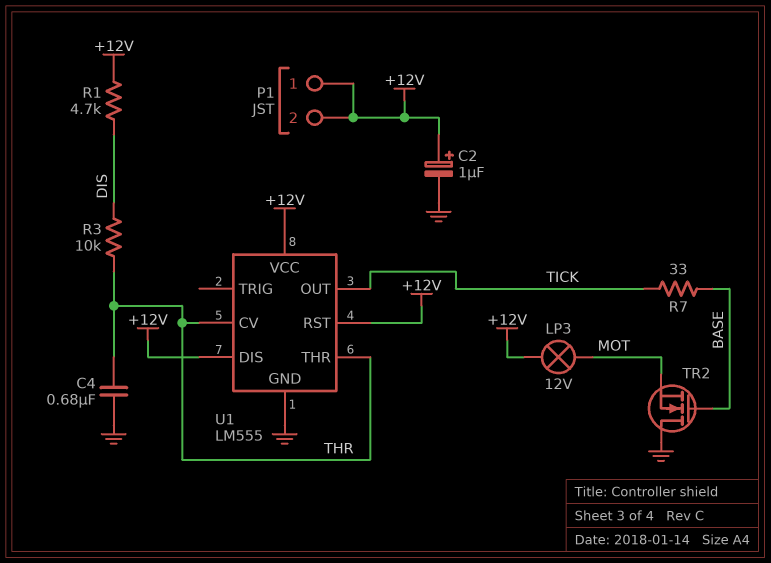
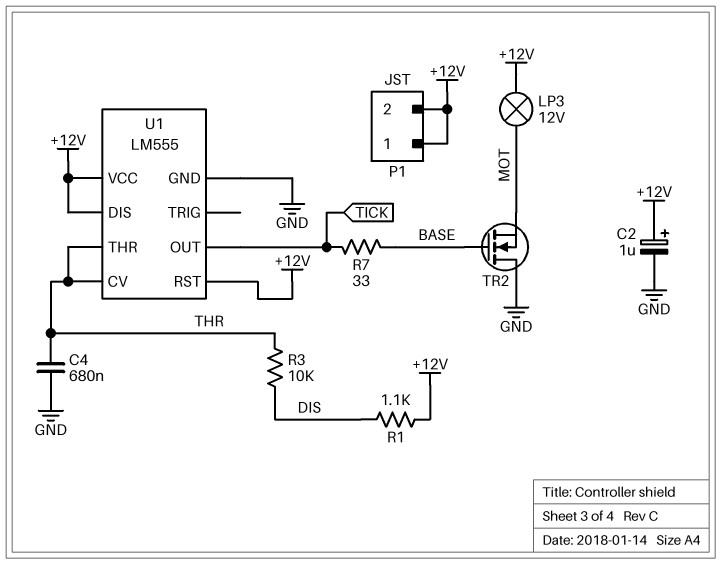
R1: 4.7k (+12V, DIS) -> 1.1k (+12V, DIS)

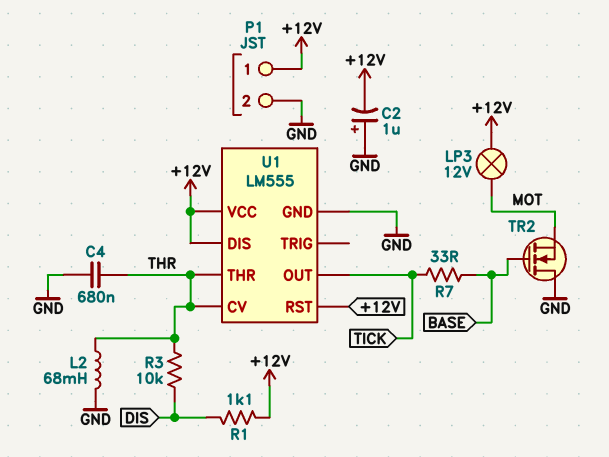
C2: 1uF (plus +12V, minus GND) -> 1uF (plus GND, minus +12V)
L2: none -> 68mH (GND, THR)
P1 pin 2: +12V -> GND

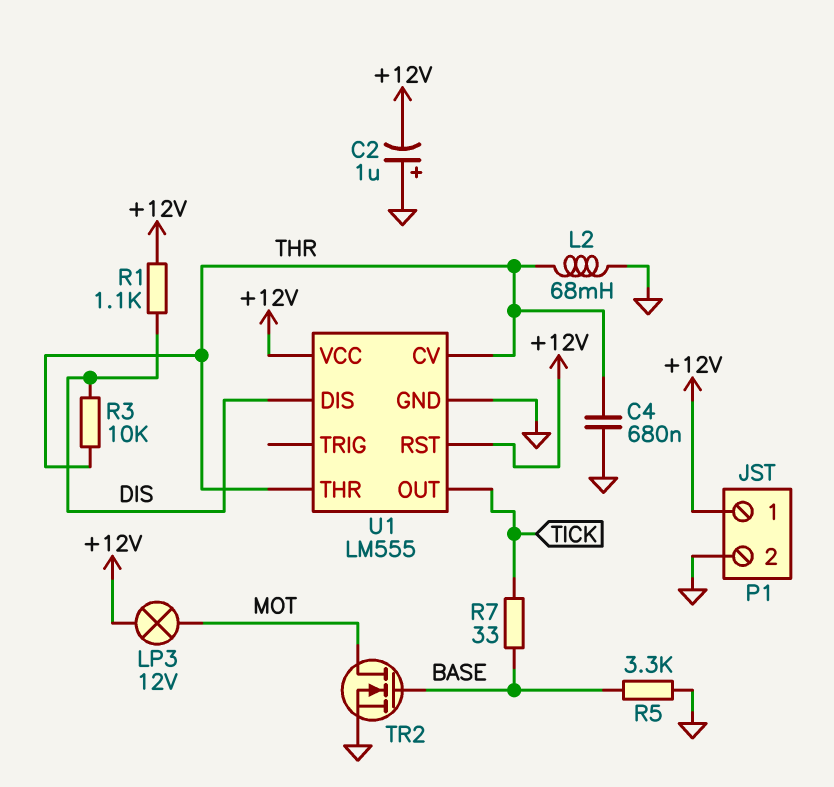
R5: none -> 3.3k (BASE, GND)
TR2: NMOS (G BASE, D GND, S MOT) -> NMOS (G BASE, D MOT, S GND)
U1 pin DIS: +12V -> DIS

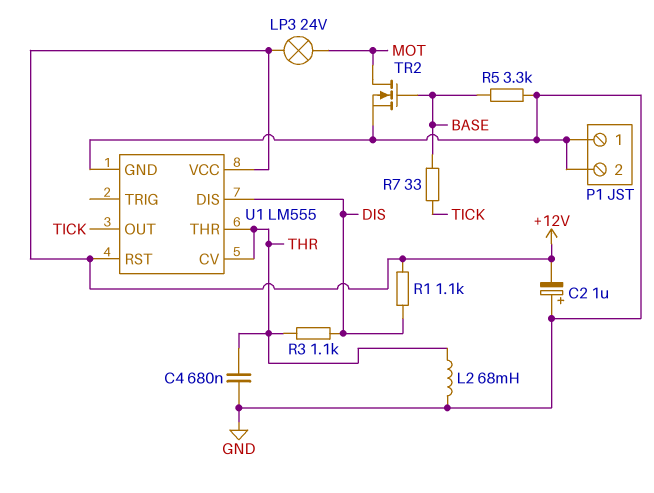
LP3: lamp 12V (+12V, MOT) -> lamp 24V (+12V, MOT)
P1 pin 1: +12V -> GND
R3: 10k (DIS, THR) -> 1.1k (DIS, THR)

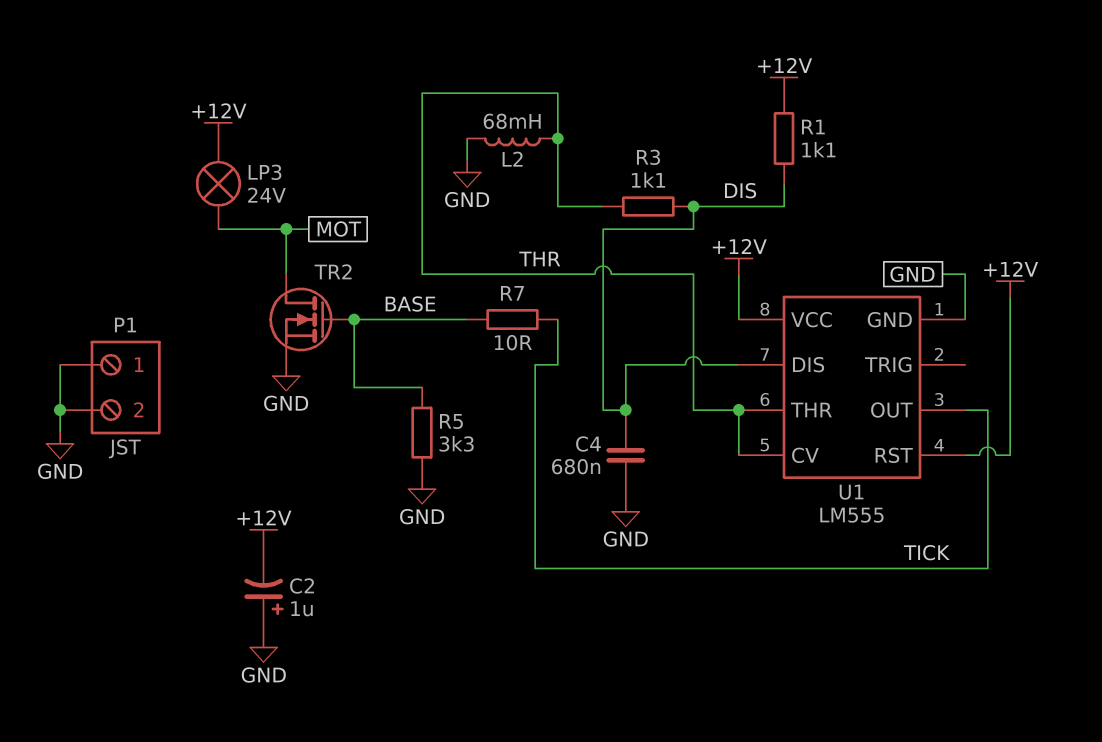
C4: 680nF (GND, THR) -> 680nF (DIS, GND)
R7: 33 (BASE, TICK) -> 10 (BASE, TICK)

